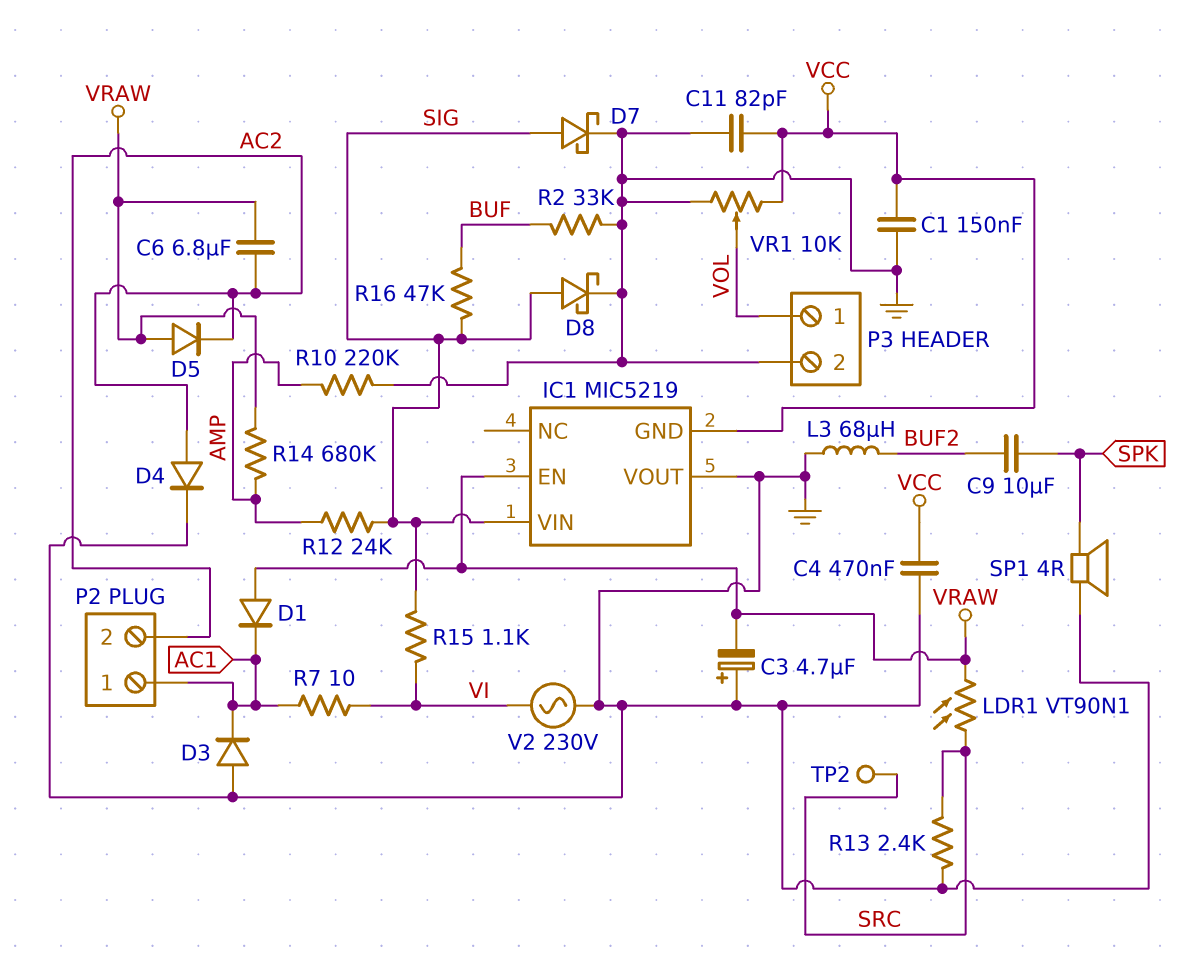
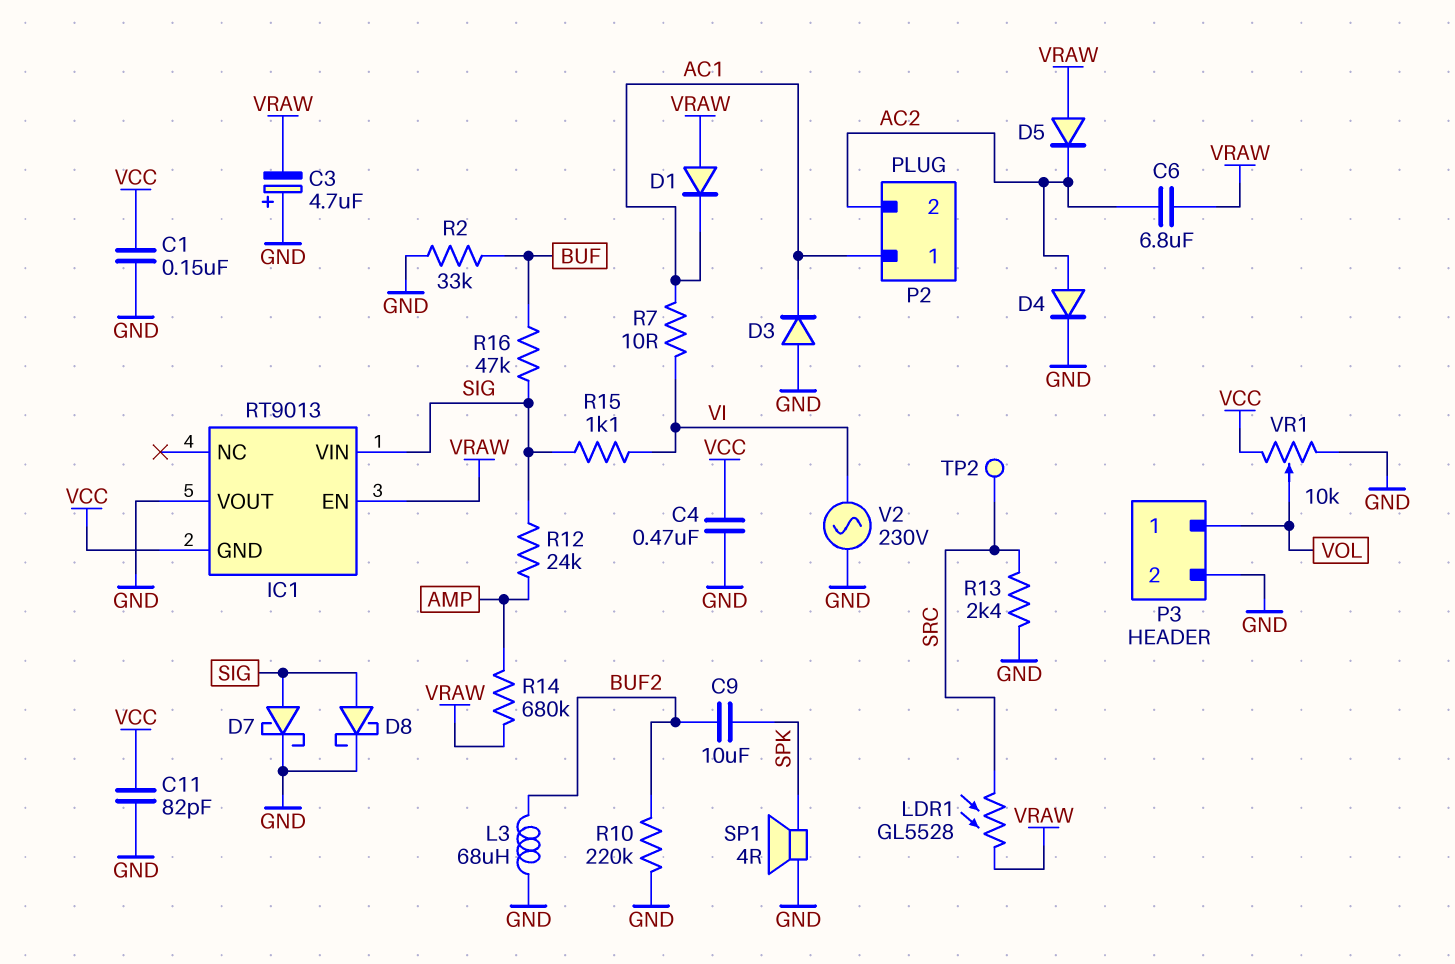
IC1: MIC5219 -> RT9013
LDR1: VT90N1 (SRC, VRAW) -> GL5528 (SRC, VRAW)
R10: 220k (AMP, GND) -> 220k (BUF2, GND)

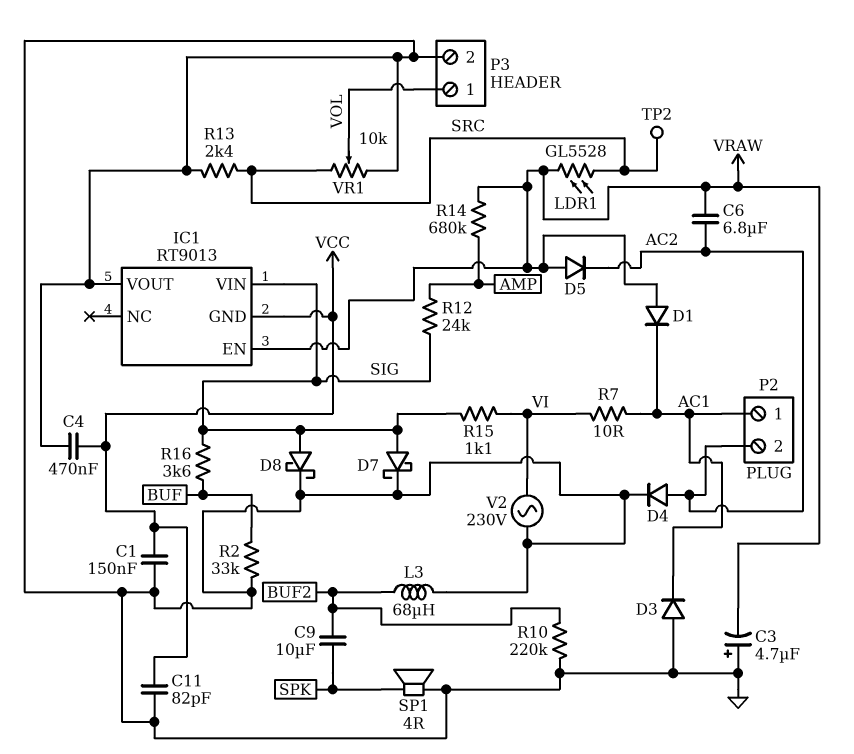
R16: 47k (BUF, SIG) -> 3.6k (BUF, SIG)
VR1: 10k (GND, VCC, wiper VOL) -> 10k (GND, SRC, wiper VOL)

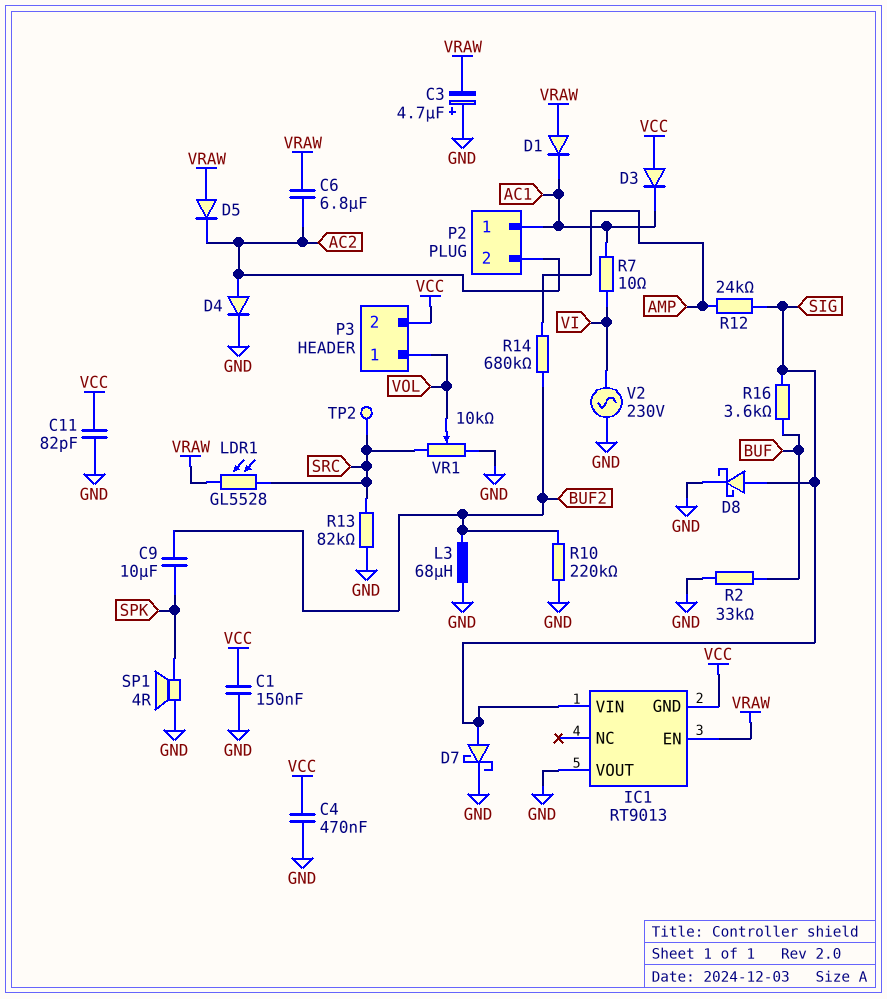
D3: diode (A GND, K AC1) -> diode (A VCC, K AC1)
P3 pin 2: GND -> VCC
R13: 2.4k (GND, SRC) -> 82k (GND, SRC)
R14: 680k (AMP, VRAW) -> 680k (AMP, BUF2)
R15: 1.1k (SIG, VI) -> none

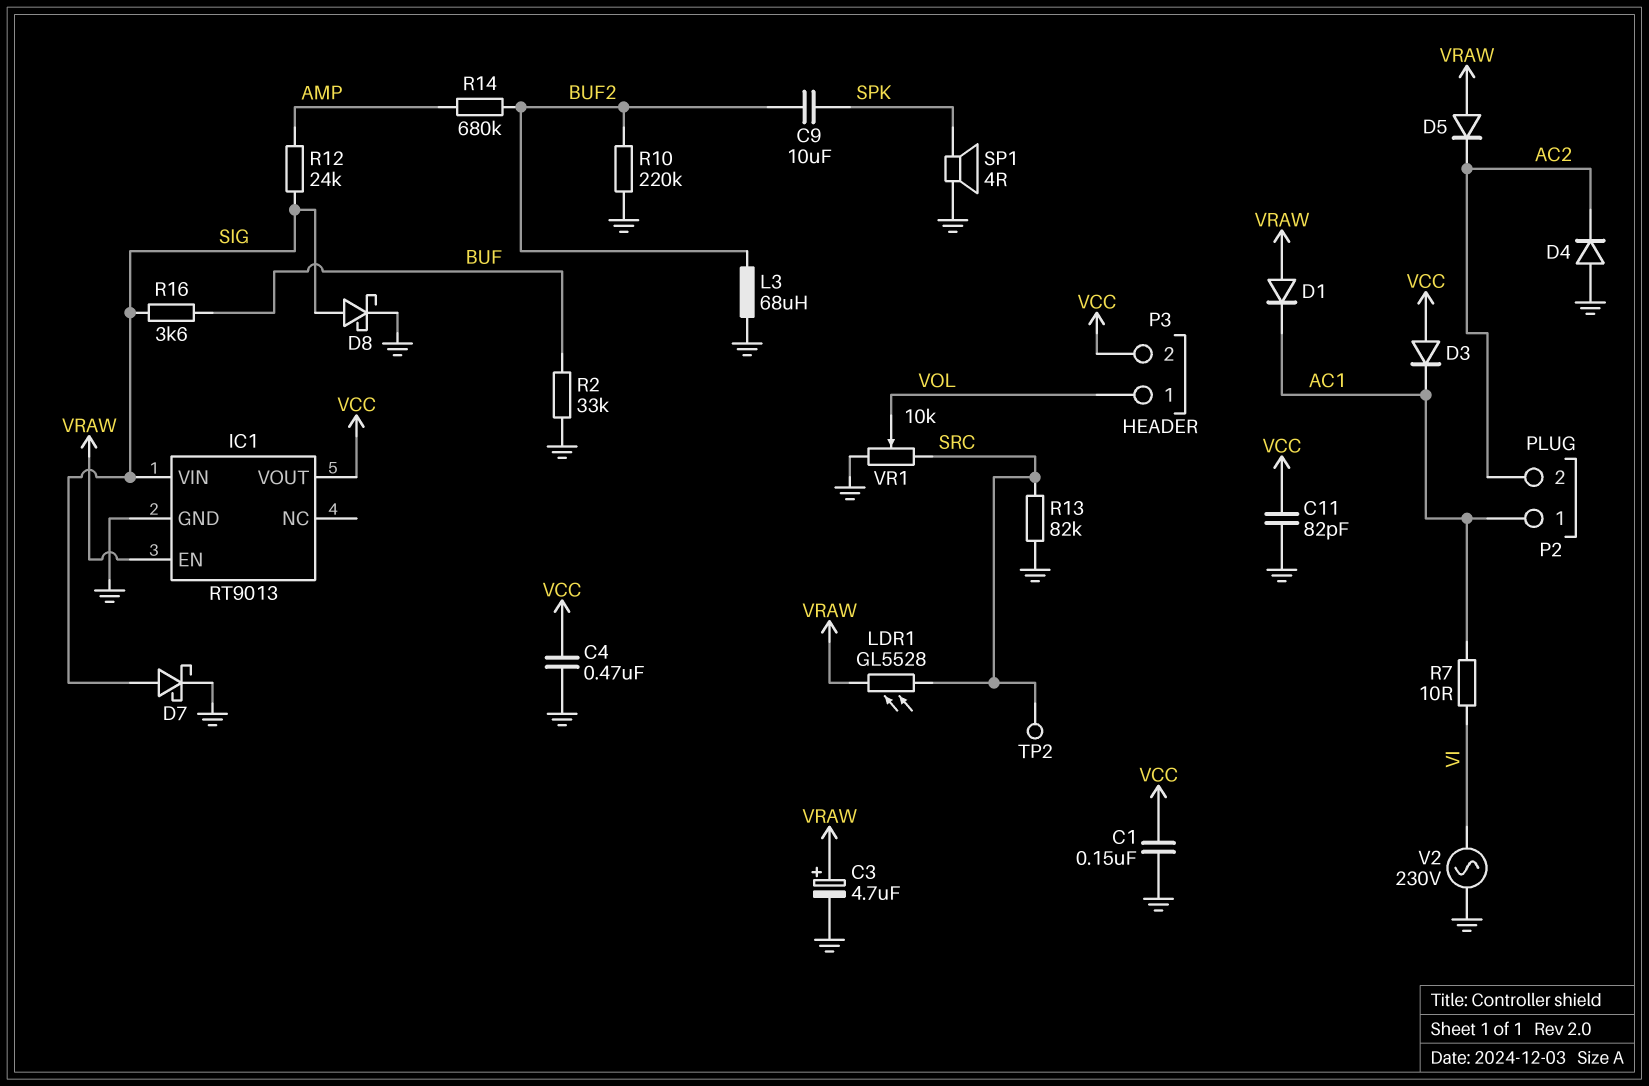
C3: 4.7uF (plus GND, minus VRAW) -> 4.7uF (plus VRAW, minus GND)
C6: 6.8uF (AC2, VRAW) -> none
D4: diode (A AC2, K GND) -> diode (A GND, K AC2)
IC1 pin GND: VCC -> GND
IC1 pin VOUT: GND -> VCC

